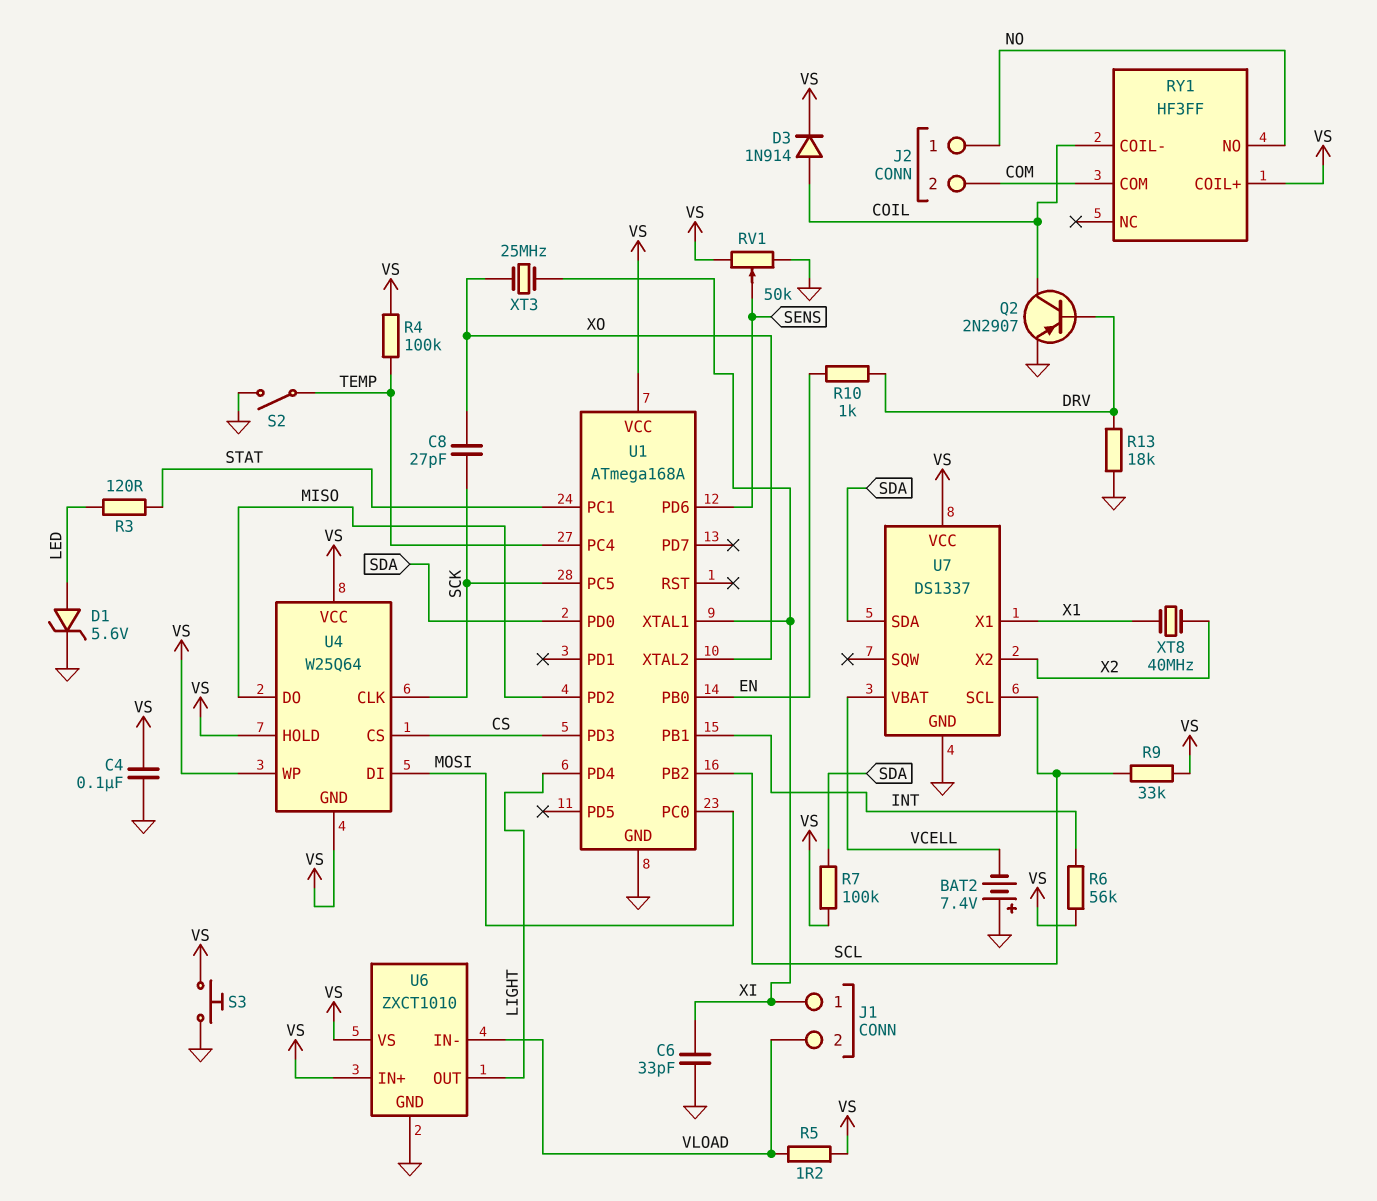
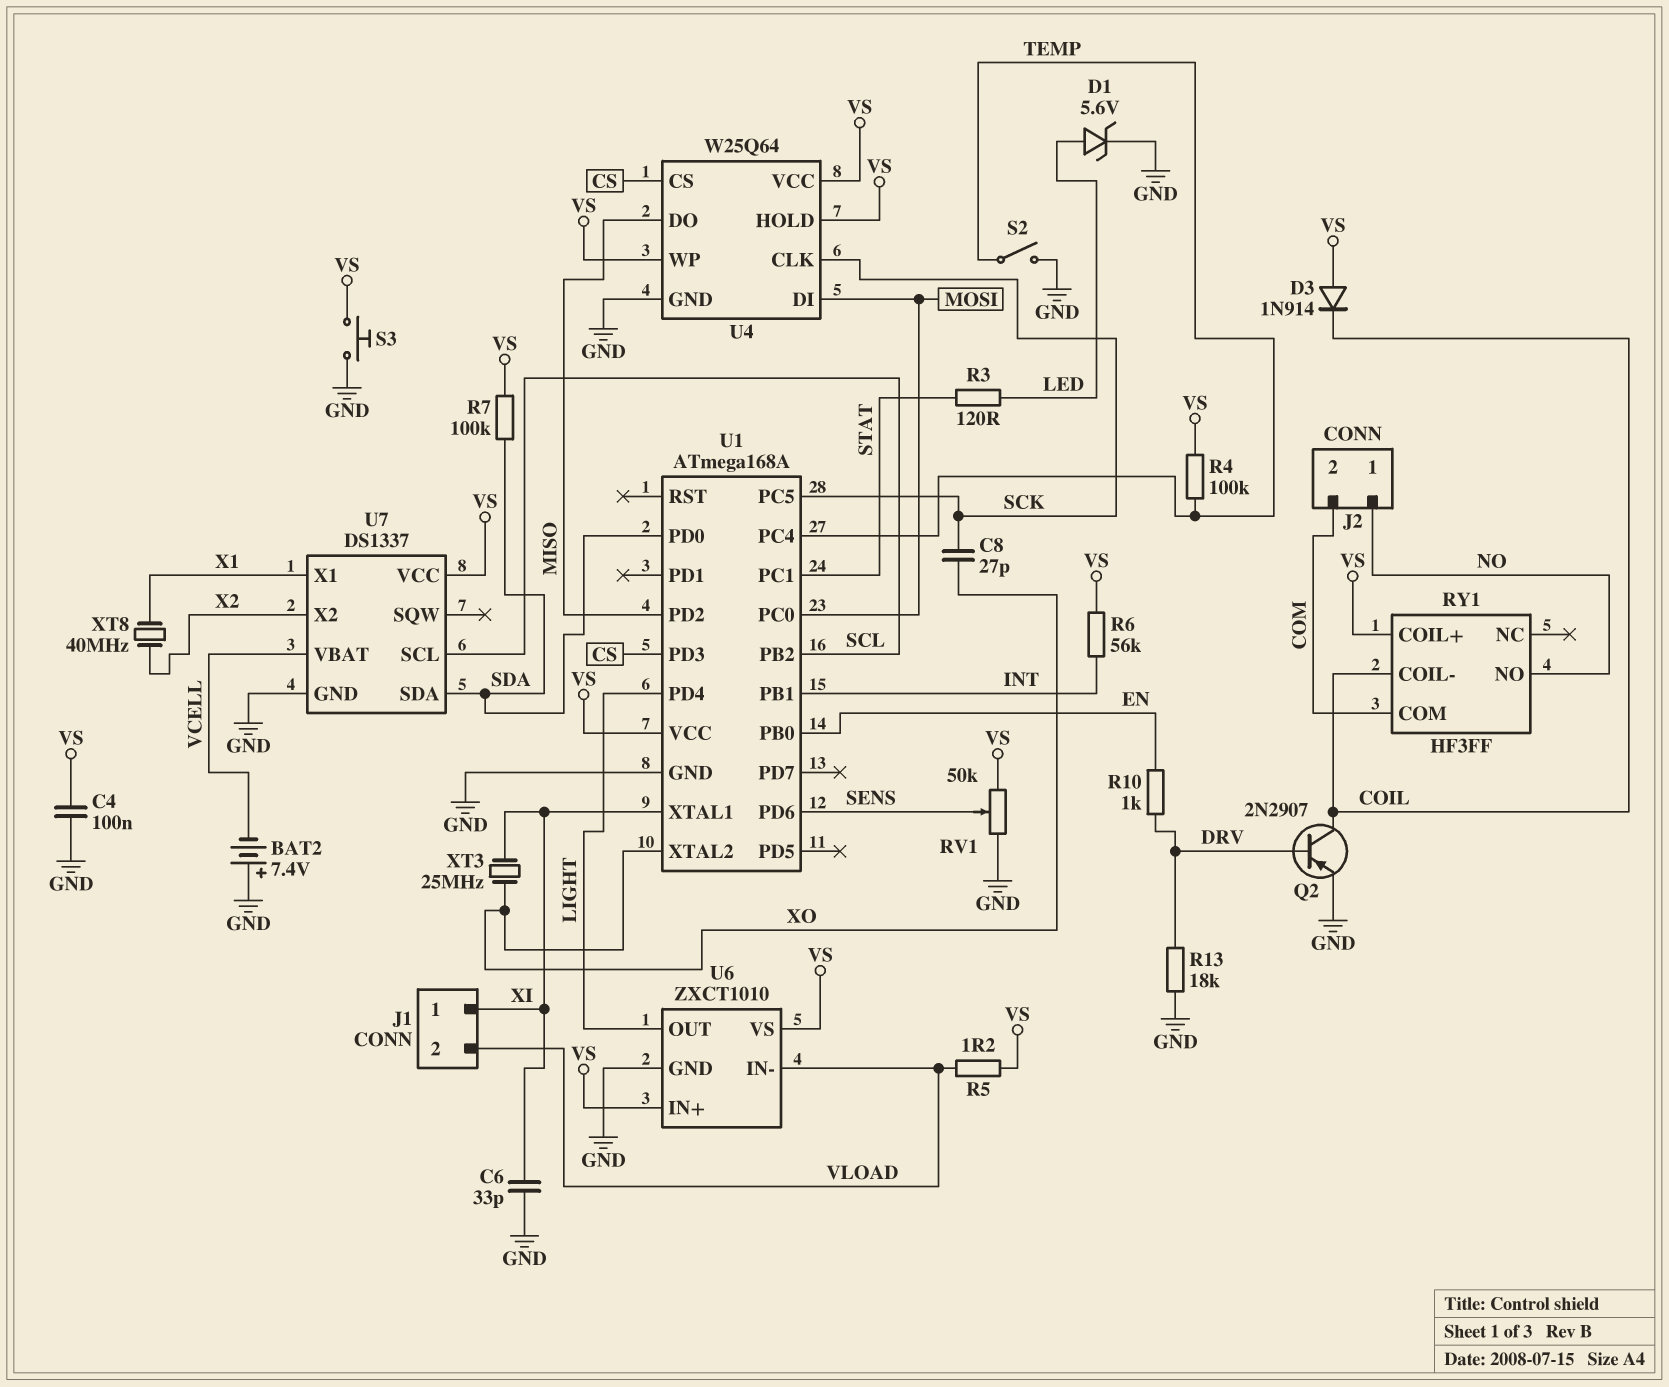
D3: diode 1N914 (A COIL, K VS) -> diode 1N914 (A VS, K COIL)
R9: 33k (SCL, VS) -> none
U4 pin GND: VS -> GND

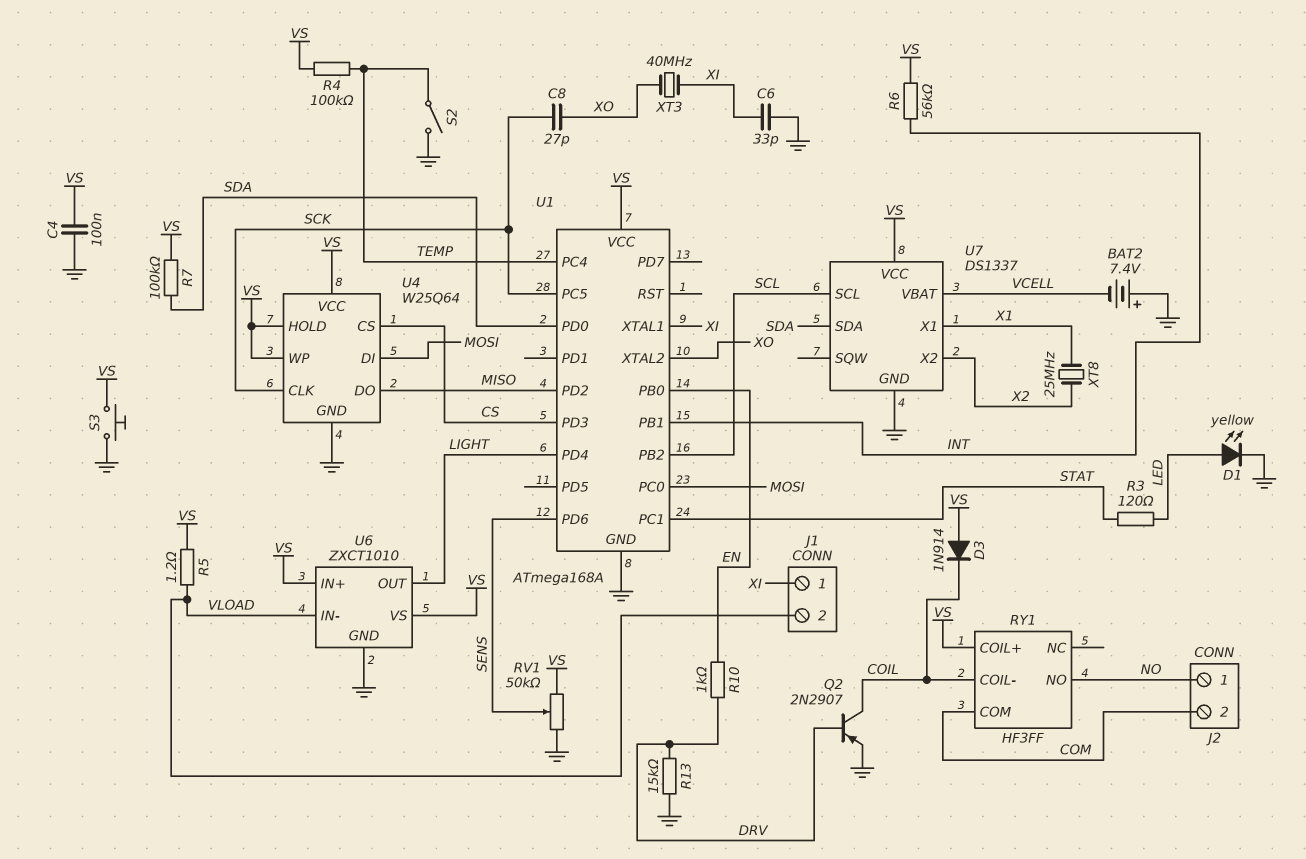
D1: zener 5.6V (A LED, K GND) -> LED yellow (A LED, K GND)
R13: 18k (DRV, GND) -> 15k (DRV, GND)
XT3: 25MHz (XI, XO) -> 40MHz (XI, XO)
XT8: 40MHz (X1, X2) -> 25MHz (X1, X2)

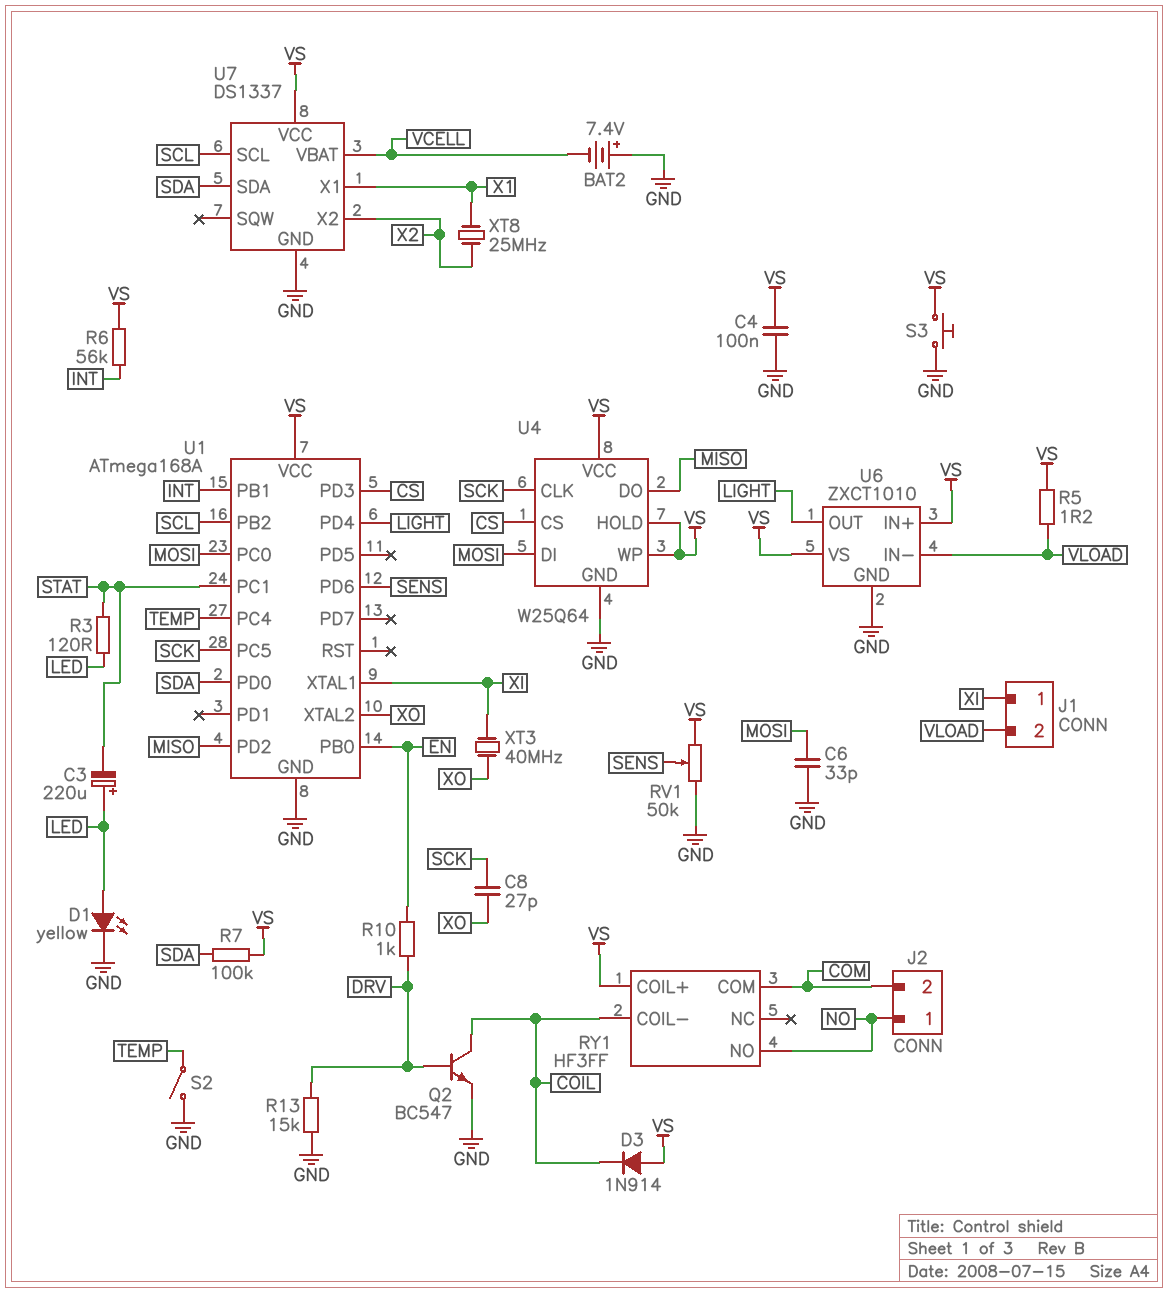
C3: none -> 220uF (plus LED, minus STAT)
C6: 33pF (GND, XI) -> 33pF (GND, MOSI)
Q2: PNP 2N2907 (B DRV, C COIL, E GND) -> NPN BC547 (B DRV, C COIL, E GND)
R4: 100k (TEMP, VS) -> none

